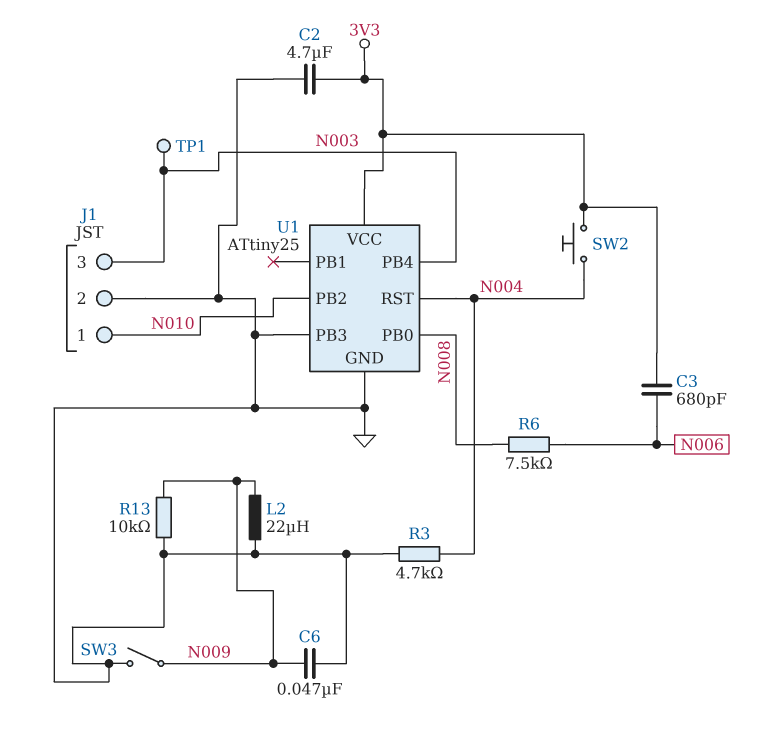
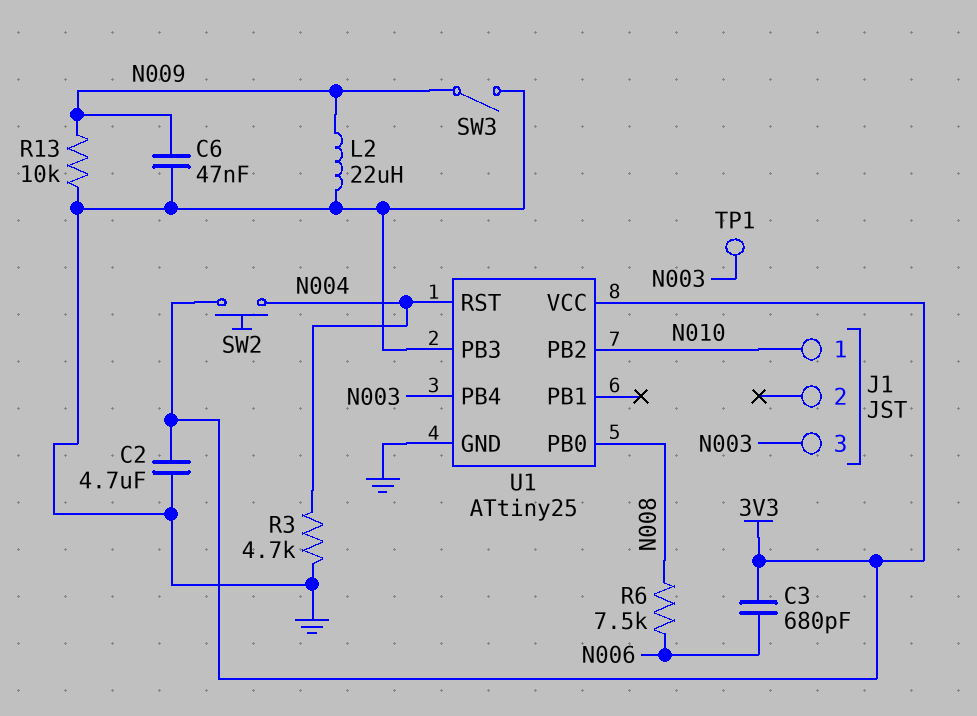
J1 pin 2: GND -> none

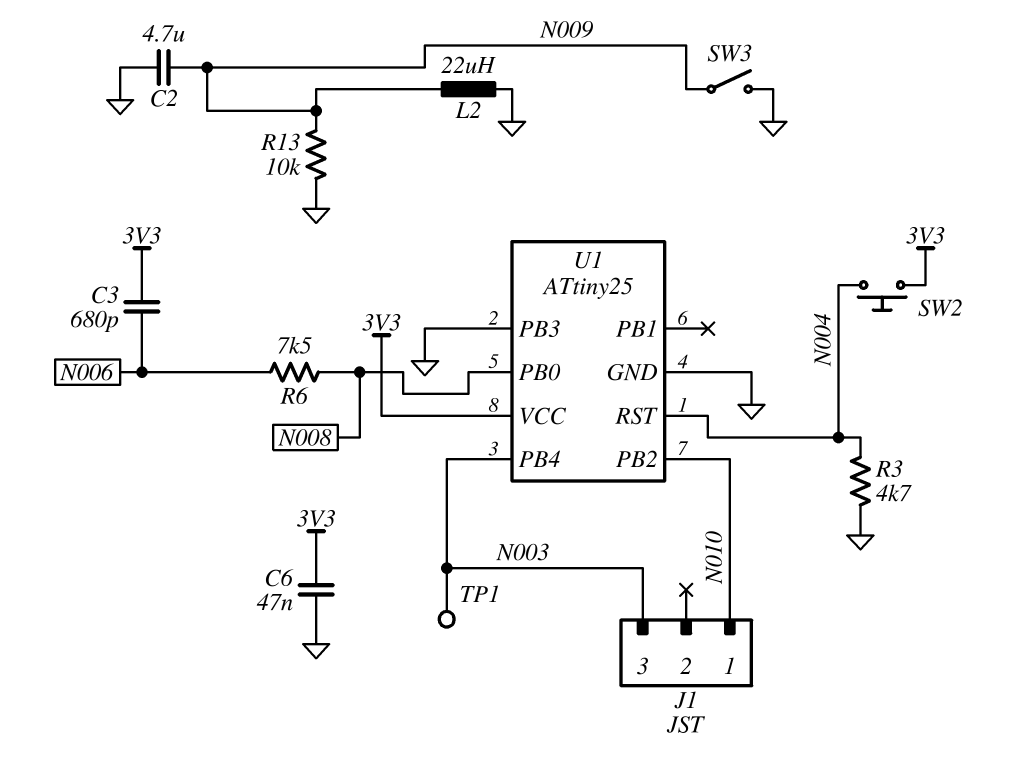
C2: 4.7uF (3V3, GND) -> 4.7uF (GND, N009)
C6: 47nF (GND, N009) -> 47nF (3V3, GND)

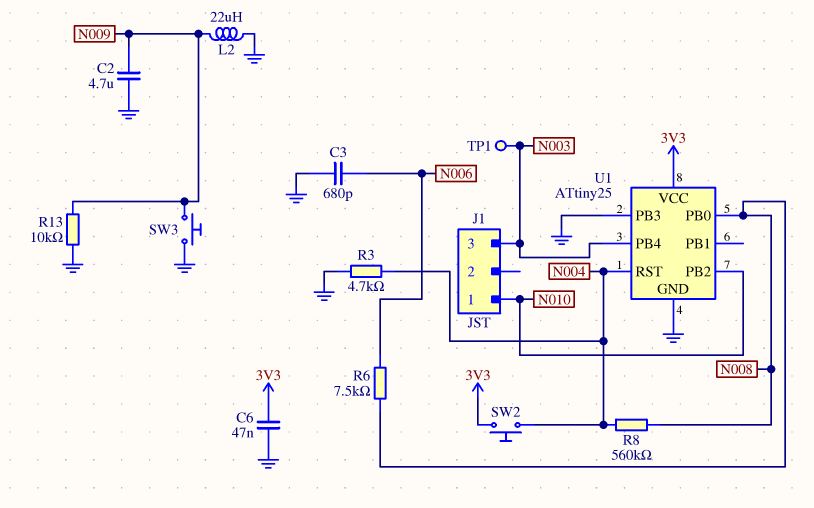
C3: 680pF (3V3, N006) -> 680pF (GND, N006)
R8: none -> 560k (N004, N008)
SW3: switch (GND, N009) -> button (GND, N009)

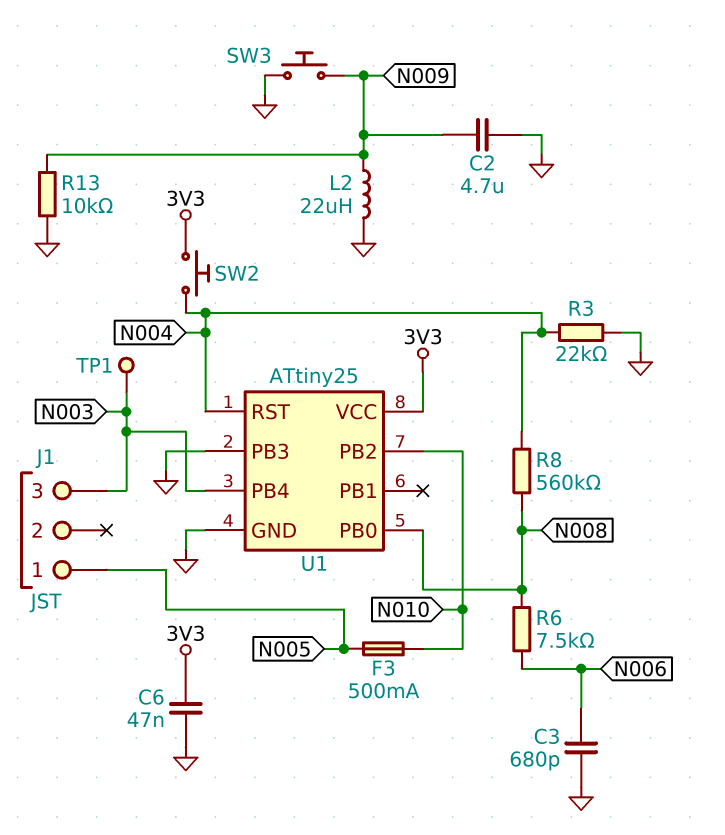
F3: none -> 500mA (N005, N010)
J1 pin 1: N010 -> N005
R3: 4.7k (GND, N004) -> 22k (GND, N004)

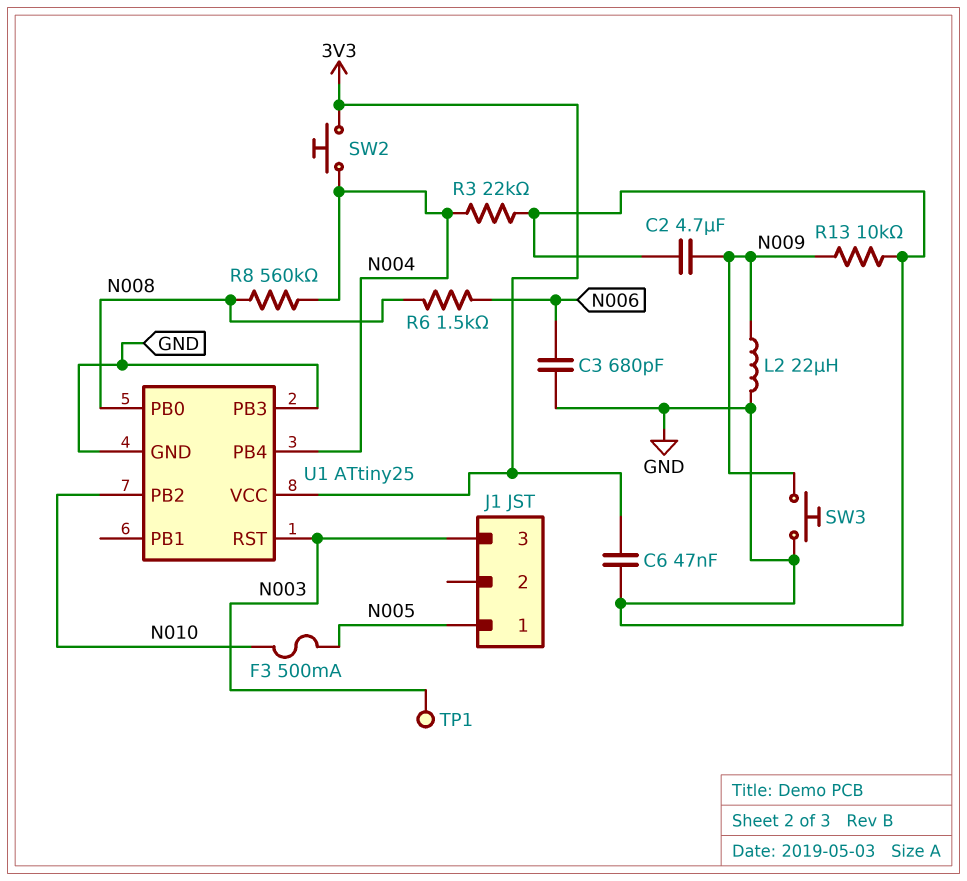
R6: 7.5k (N006, N008) -> 1.5k (N006, N008)
U1 pin PB4: N003 -> N004
U1 pin RST: N004 -> N003

